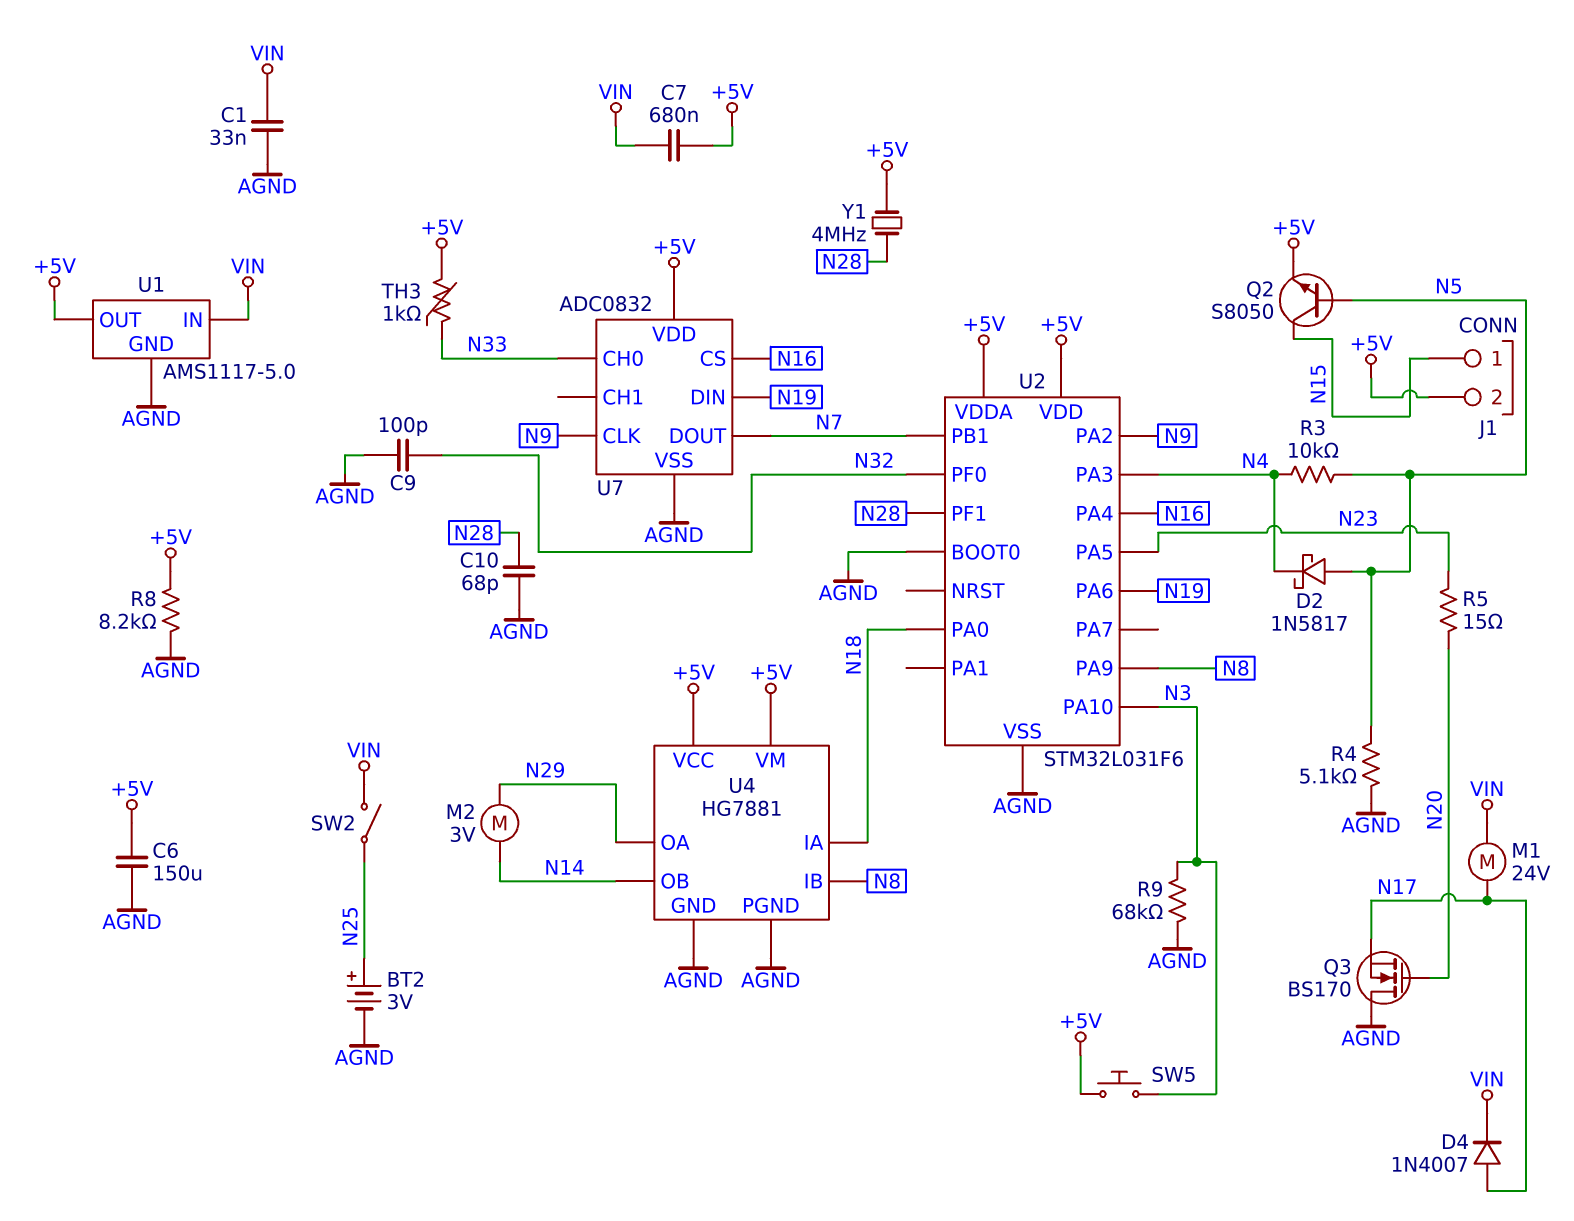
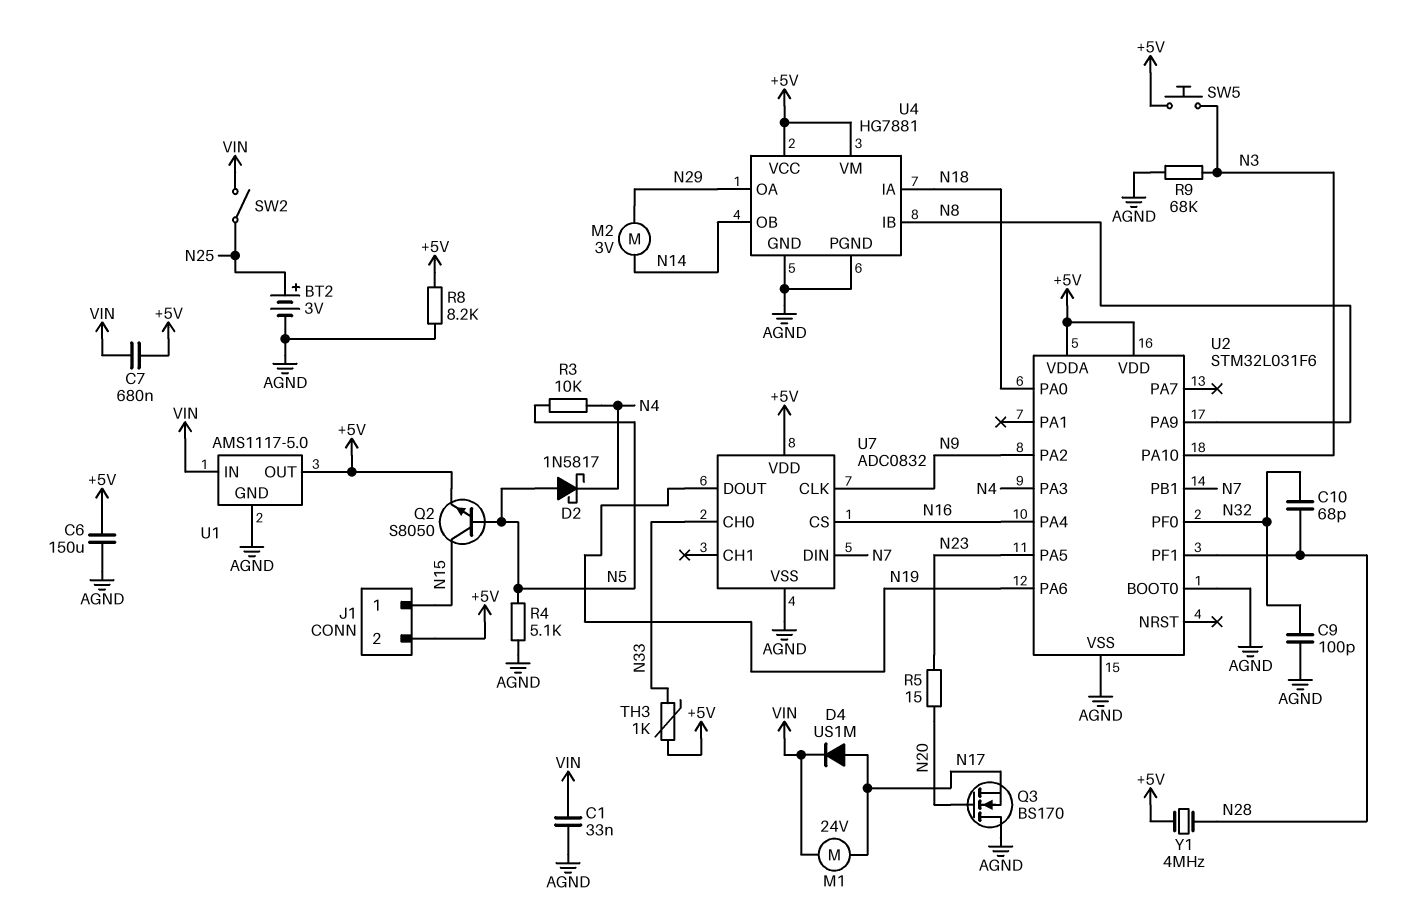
C10: 68pF (AGND, N28) -> 68pF (N28, N32)
D4: diode 1N4007 (A N17, K VIN) -> diode US1M (A N17, K VIN)
U7 pin DIN: N19 -> N7
U7 pin DOUT: N7 -> N19

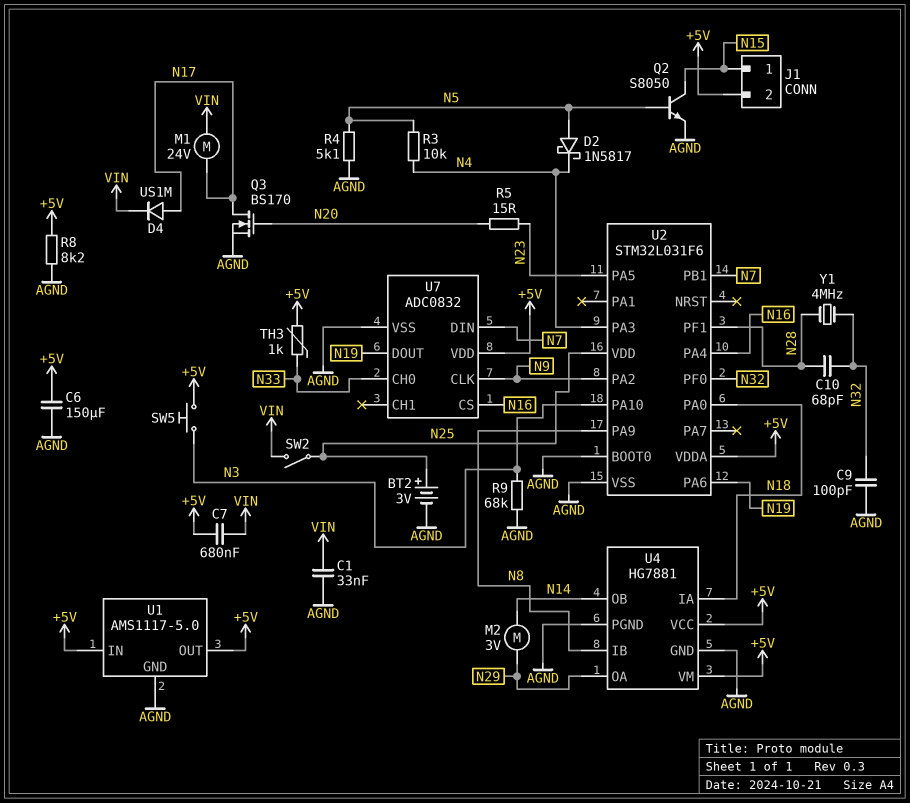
Q2: NPN S8050 (B N5, C N15, E +5V) -> NPN S8050 (B N5, C N15, E AGND)
Q3: NMOS BS170 (G N20, D AGND, S N17) -> NMOS BS170 (G N20, D N17, S AGND)
U1 pin IN: VIN -> +5V
U2 pin VDD: +5V -> N25
Y1: 4MHz (+5V, N28) -> 4MHz (N28, N32)

